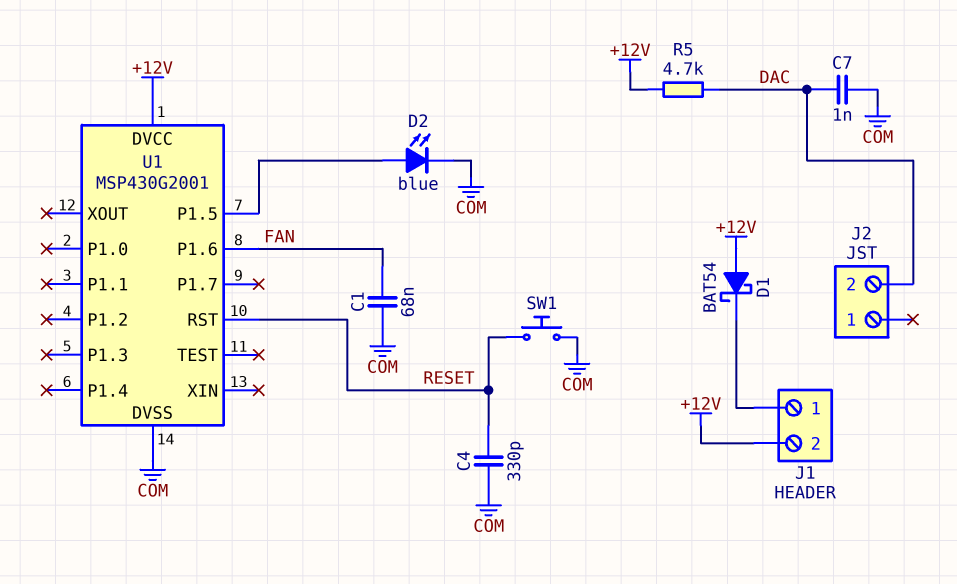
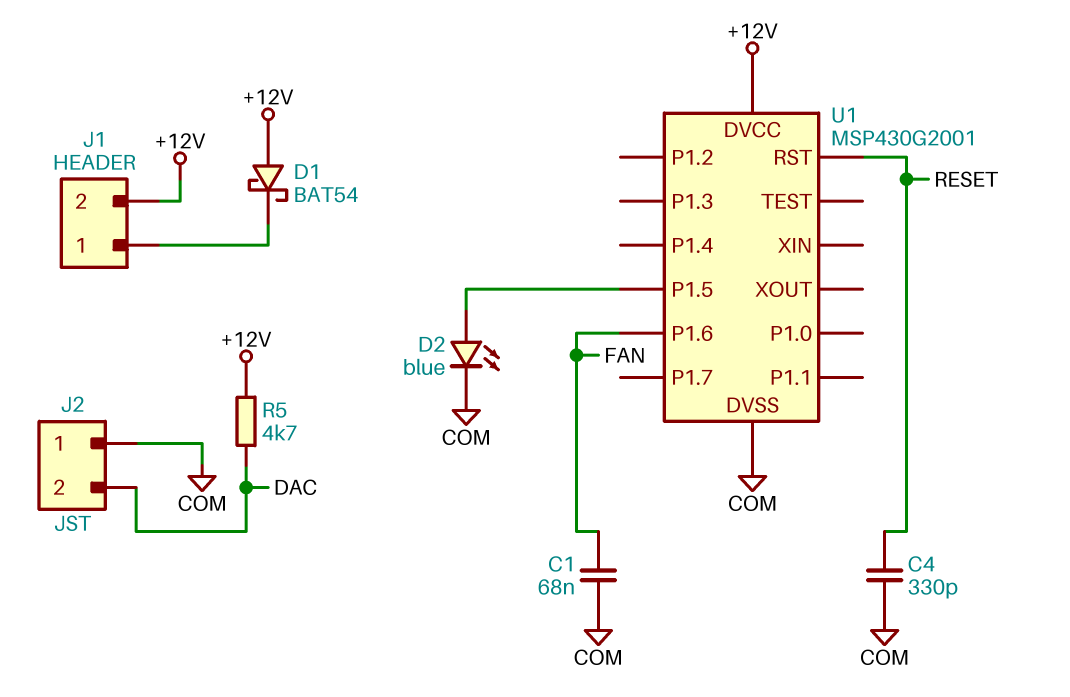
C7: 1nF (COM, DAC) -> none
J2 pin 1: none -> COM
SW1: button (COM, RESET) -> none

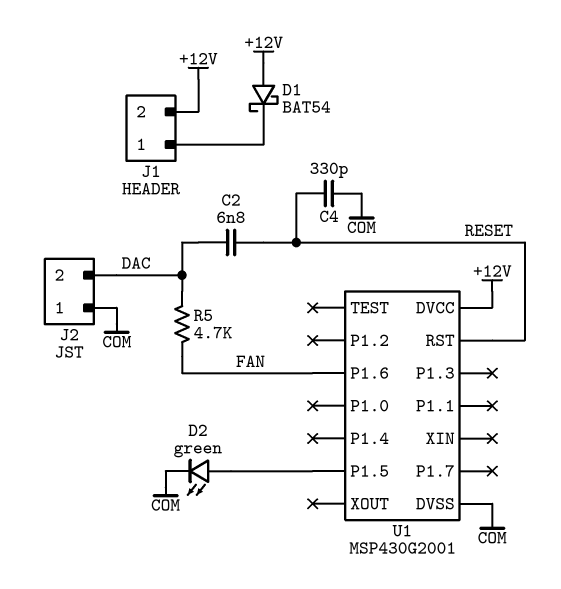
C1: 68nF (COM, FAN) -> none
C2: none -> 6.8nF (DAC, RESET)
D2: LED blue (A U1/P1.5, K COM) -> LED green (A U1/P1.5, K COM)
R5: 4.7k (+12V, DAC) -> 4.7k (DAC, FAN)

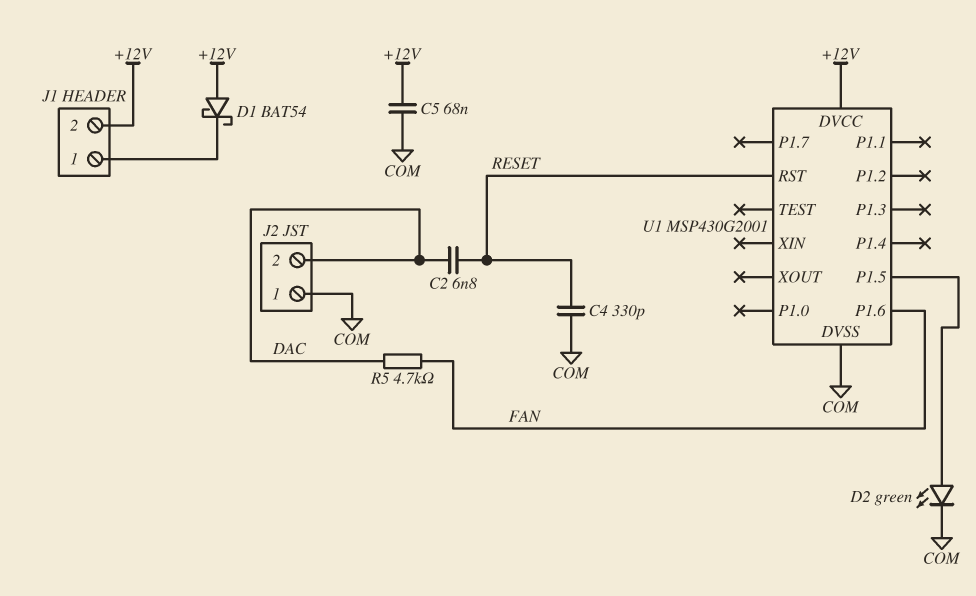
C5: none -> 68nF (+12V, COM)

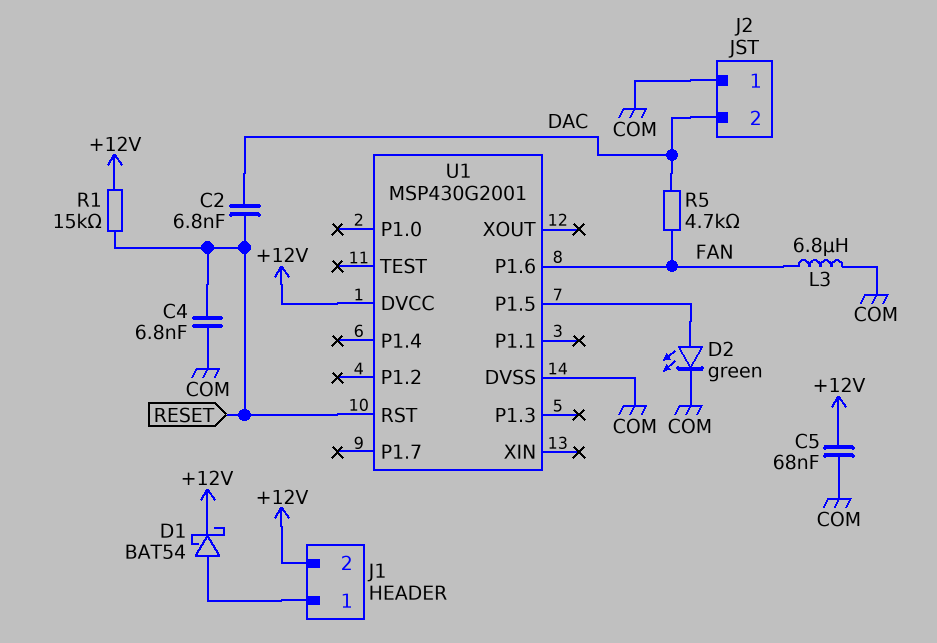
C4: 330pF (COM, RESET) -> 6.8nF (COM, RESET)
D1: schottky BAT54 (A +12V, K J1/1) -> schottky BAT54 (A J1/1, K +12V)
L3: none -> 6.8uH (COM, FAN)
R1: none -> 15k (+12V, RESET)

